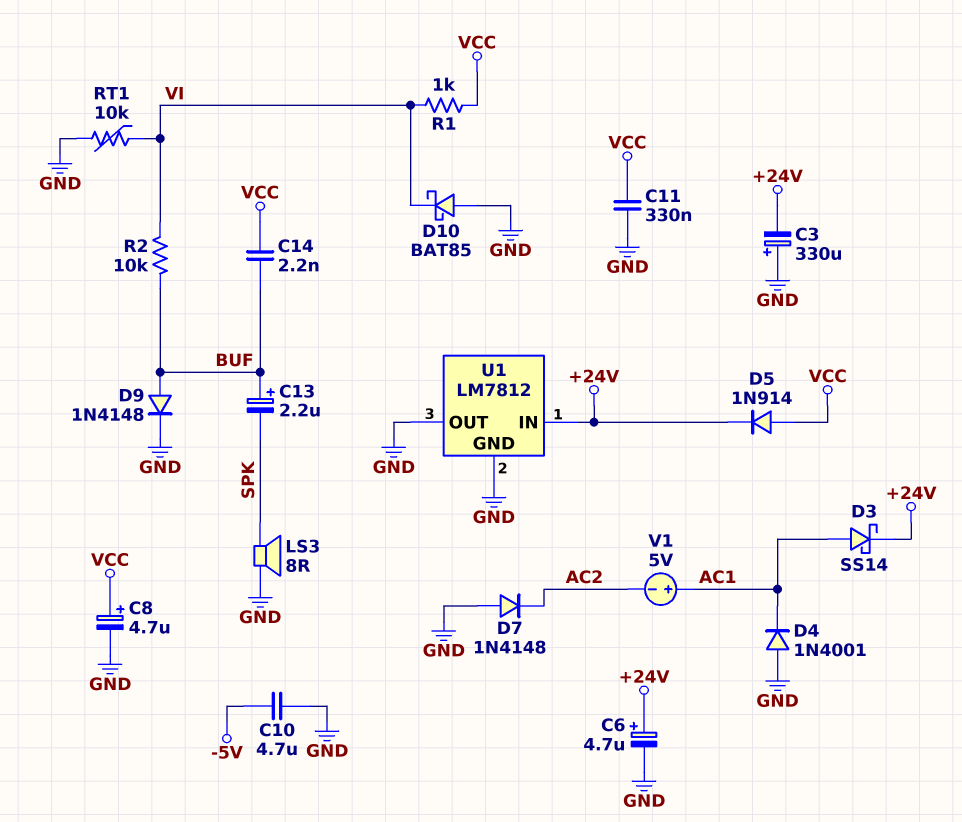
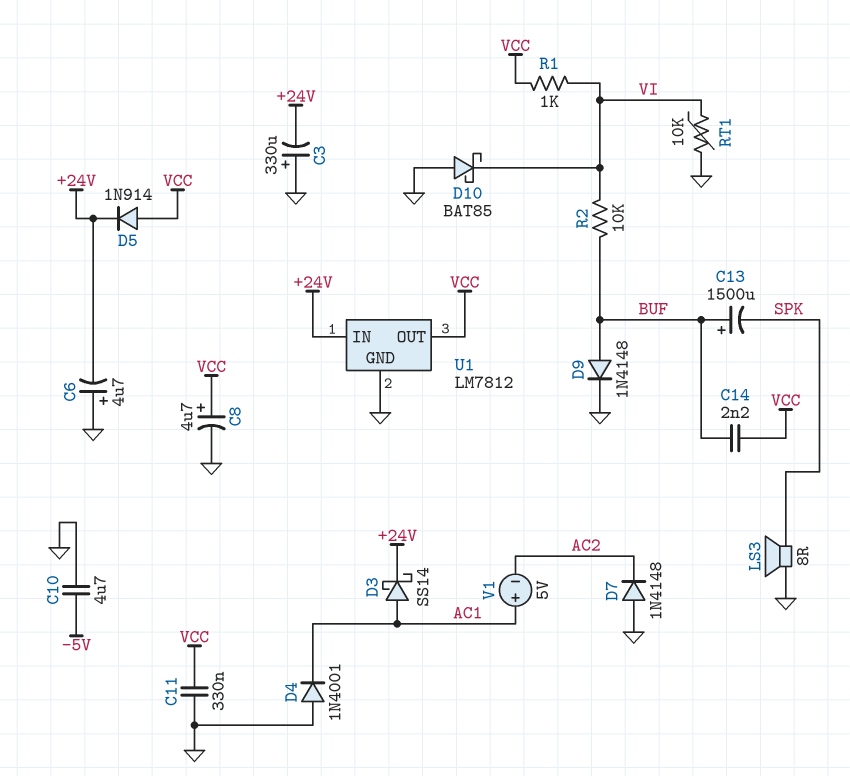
C6: 4.7uF (plus +24V, minus GND) -> 4.7uF (plus GND, minus +24V)
C13: 2.2uF (plus BUF, minus SPK) -> 1500uF (plus BUF, minus SPK)
U1 pin OUT: GND -> VCC

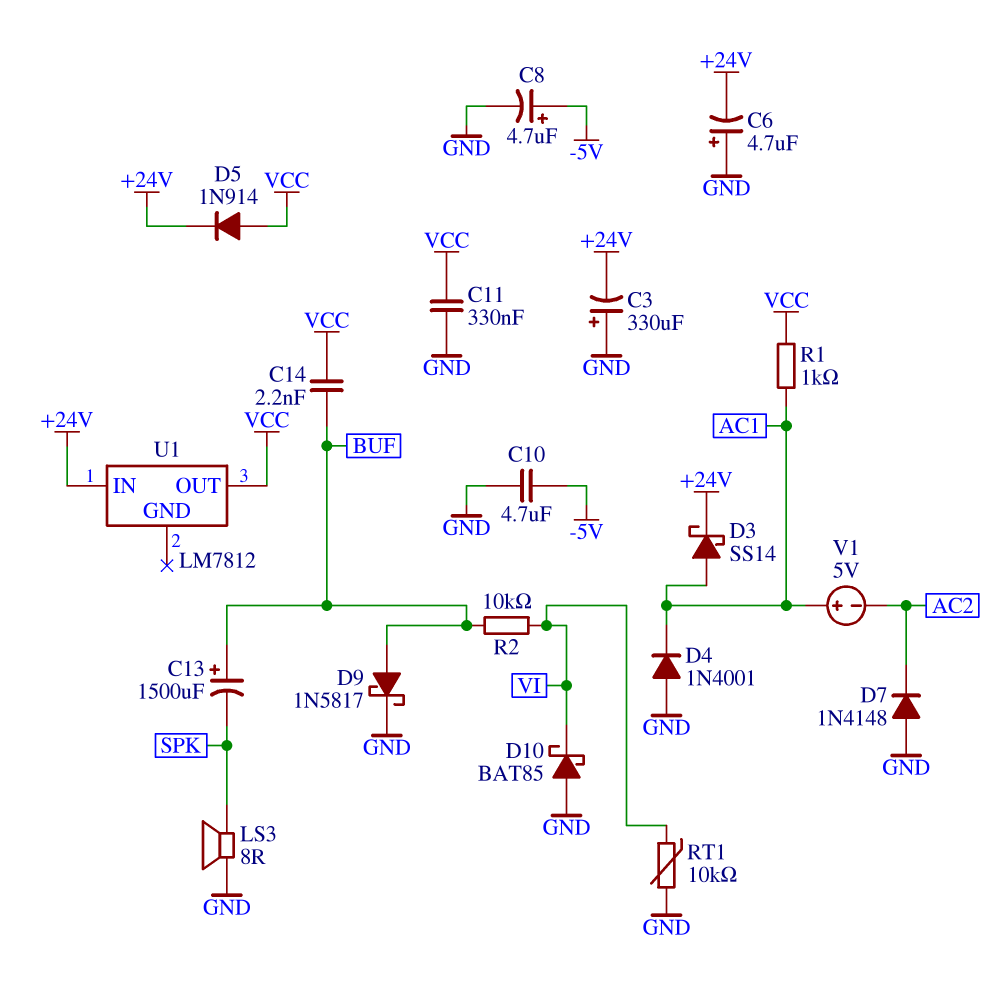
C8: 4.7uF (plus VCC, minus GND) -> 4.7uF (plus -5V, minus GND)
D9: diode 1N4148 (A BUF, K GND) -> schottky 1N5817 (A BUF, K GND)
R1: 1k (VCC, VI) -> 1k (AC1, VCC)
U1 pin GND: GND -> none

